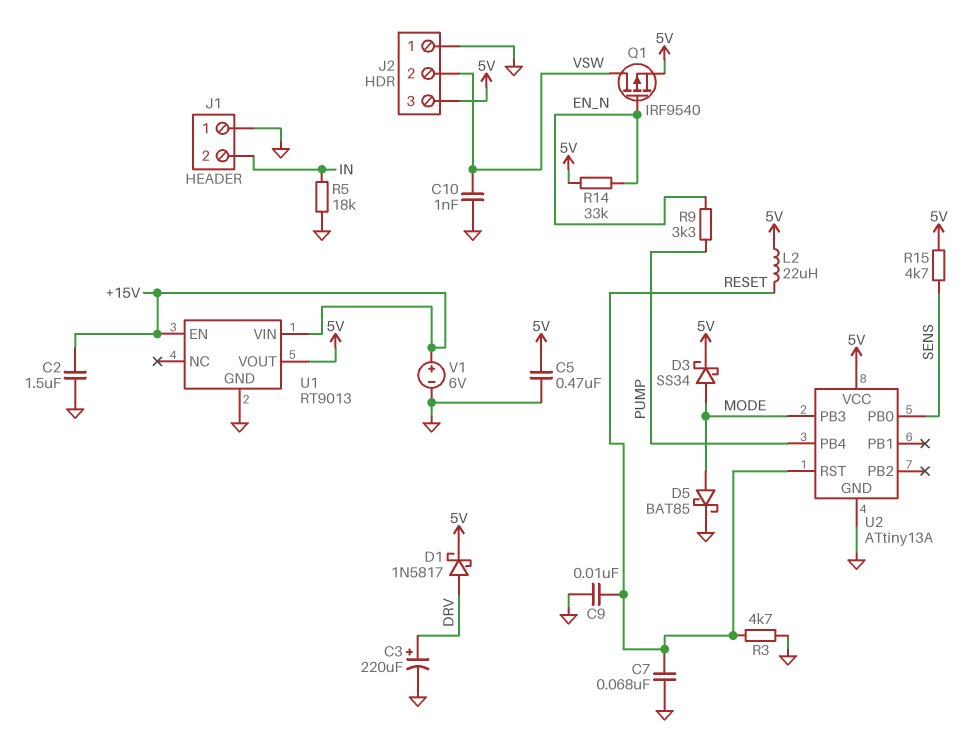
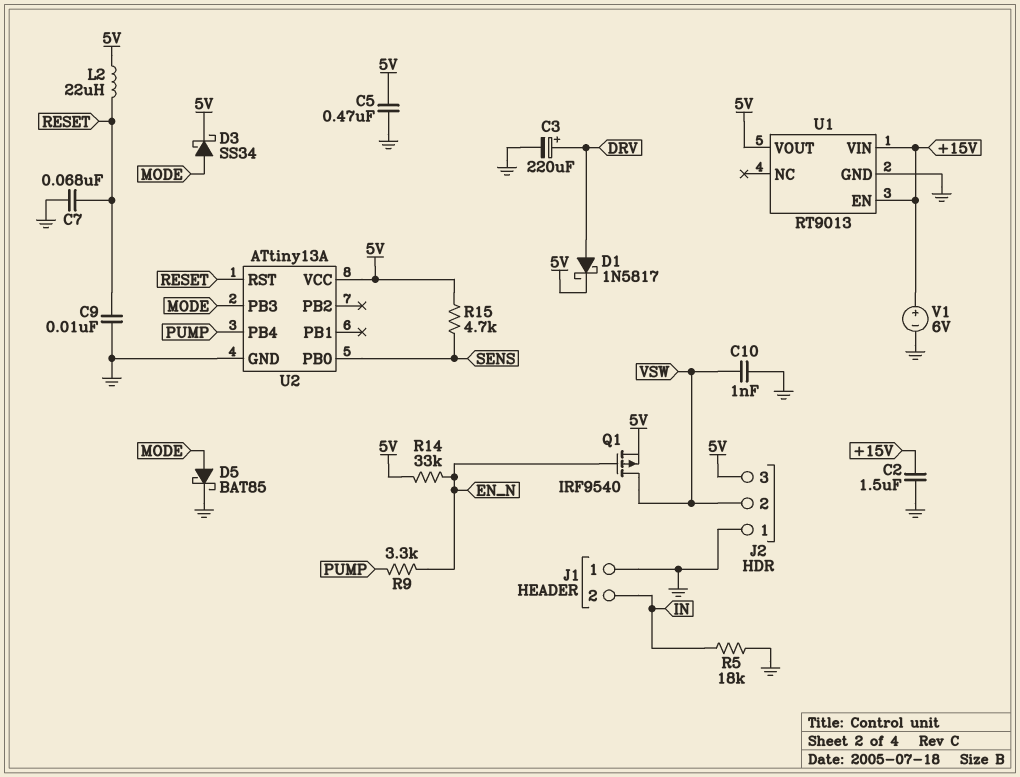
R3: 4.7k (GND, RESET) -> none

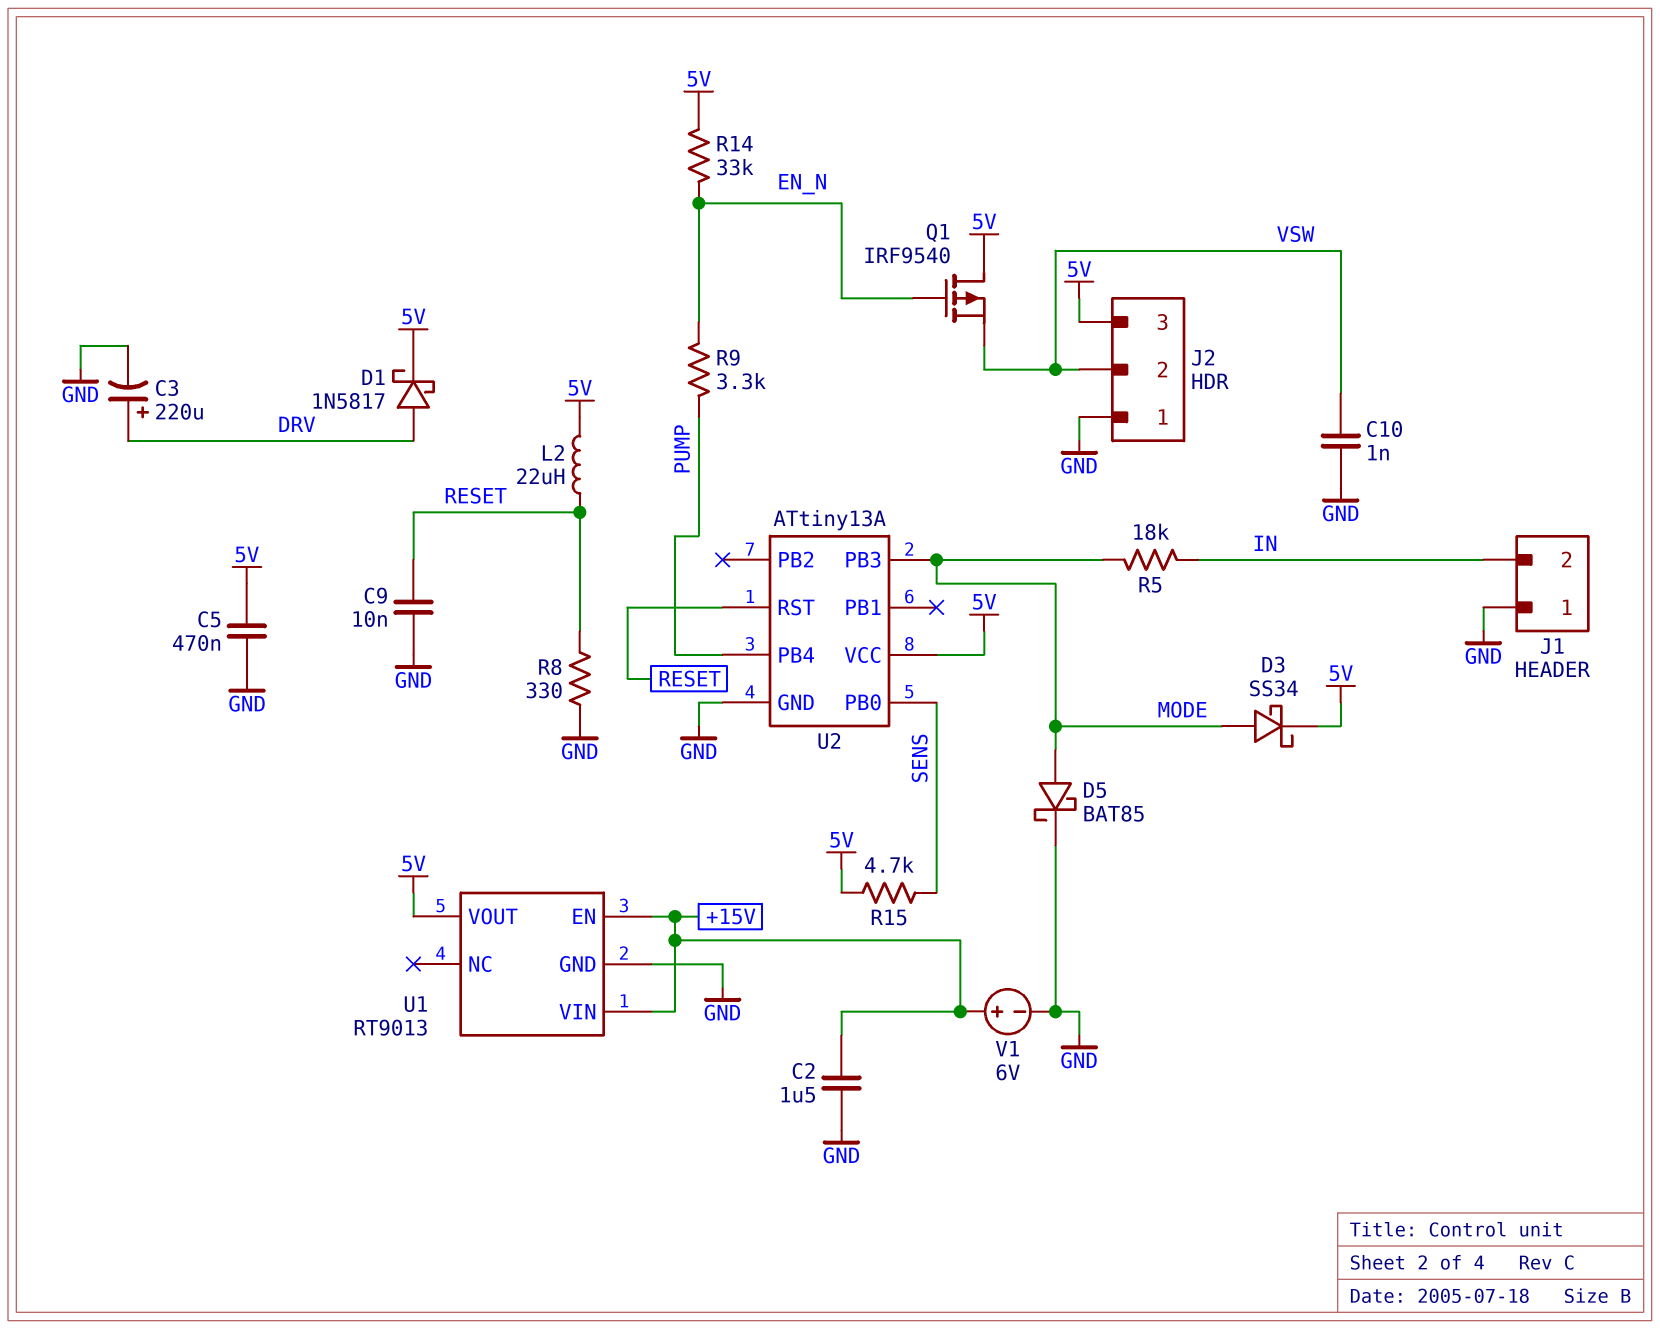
C7: 68nF (GND, RESET) -> none
Q1: PMOS IRF9540 (G EN_N, D VSW, S 5V) -> PMOS IRF9540 (G EN_N, D 5V, S VSW)
R5: 18k (GND, IN) -> 18k (IN, MODE)
R8: none -> 330 (GND, RESET)

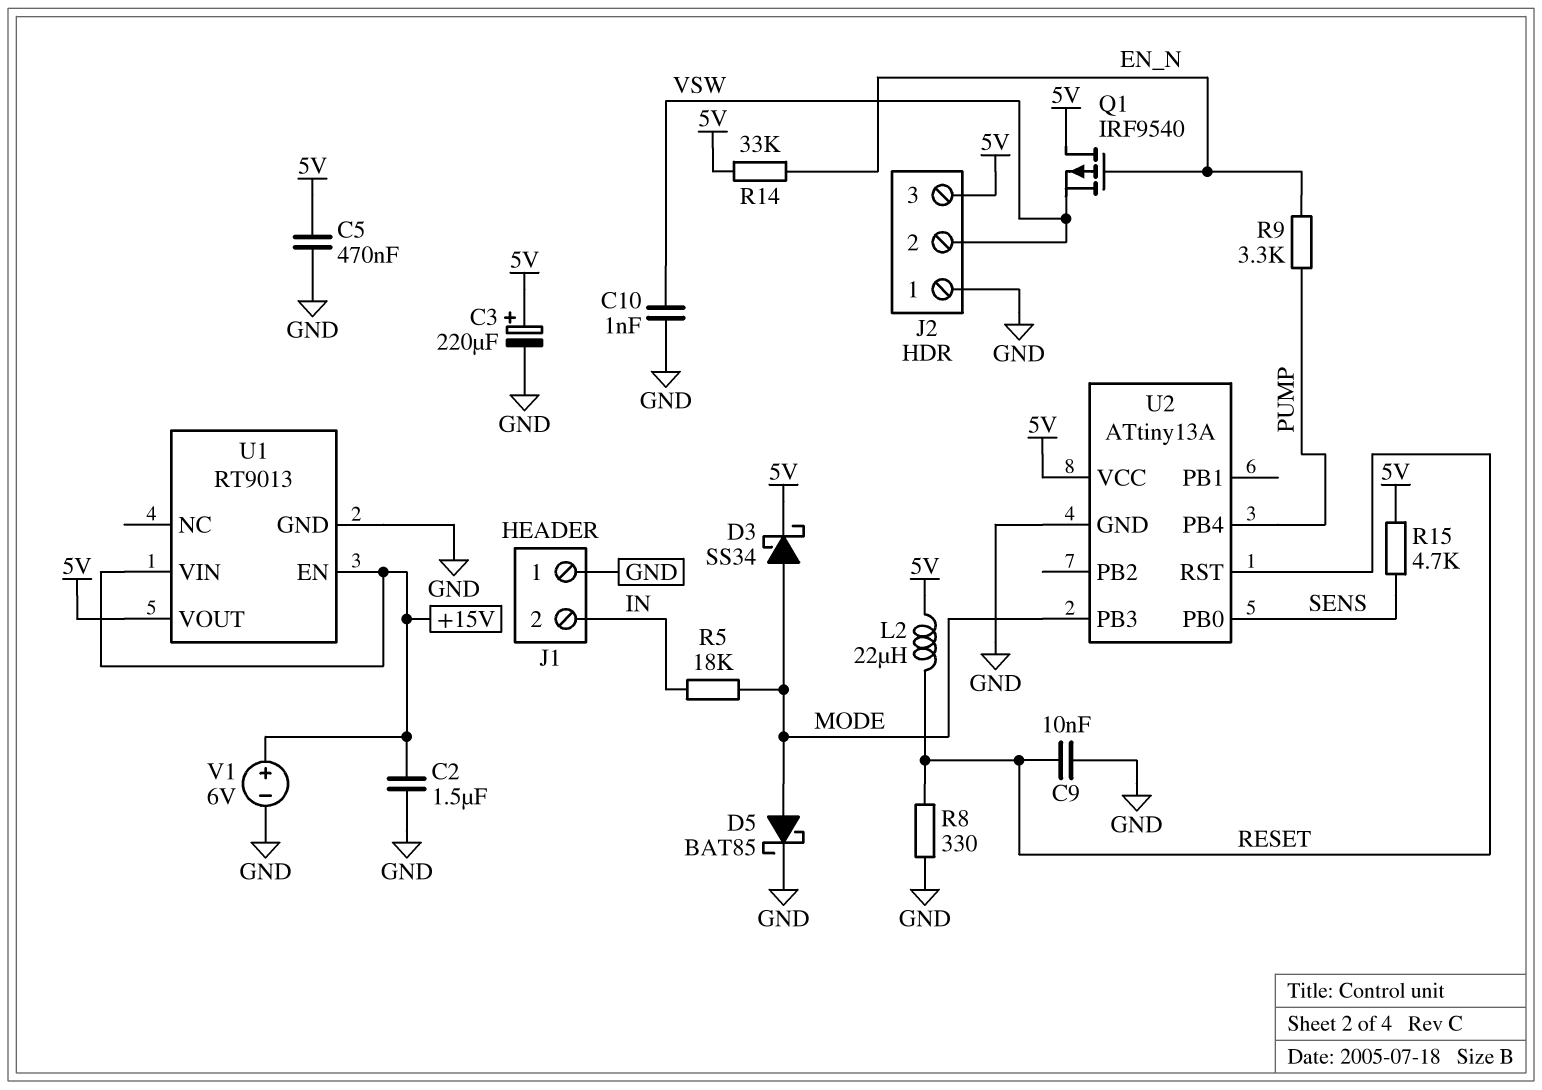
C3: 220uF (plus DRV, minus GND) -> 220uF (plus 5V, minus GND)
D1: schottky 1N5817 (A DRV, K 5V) -> none

